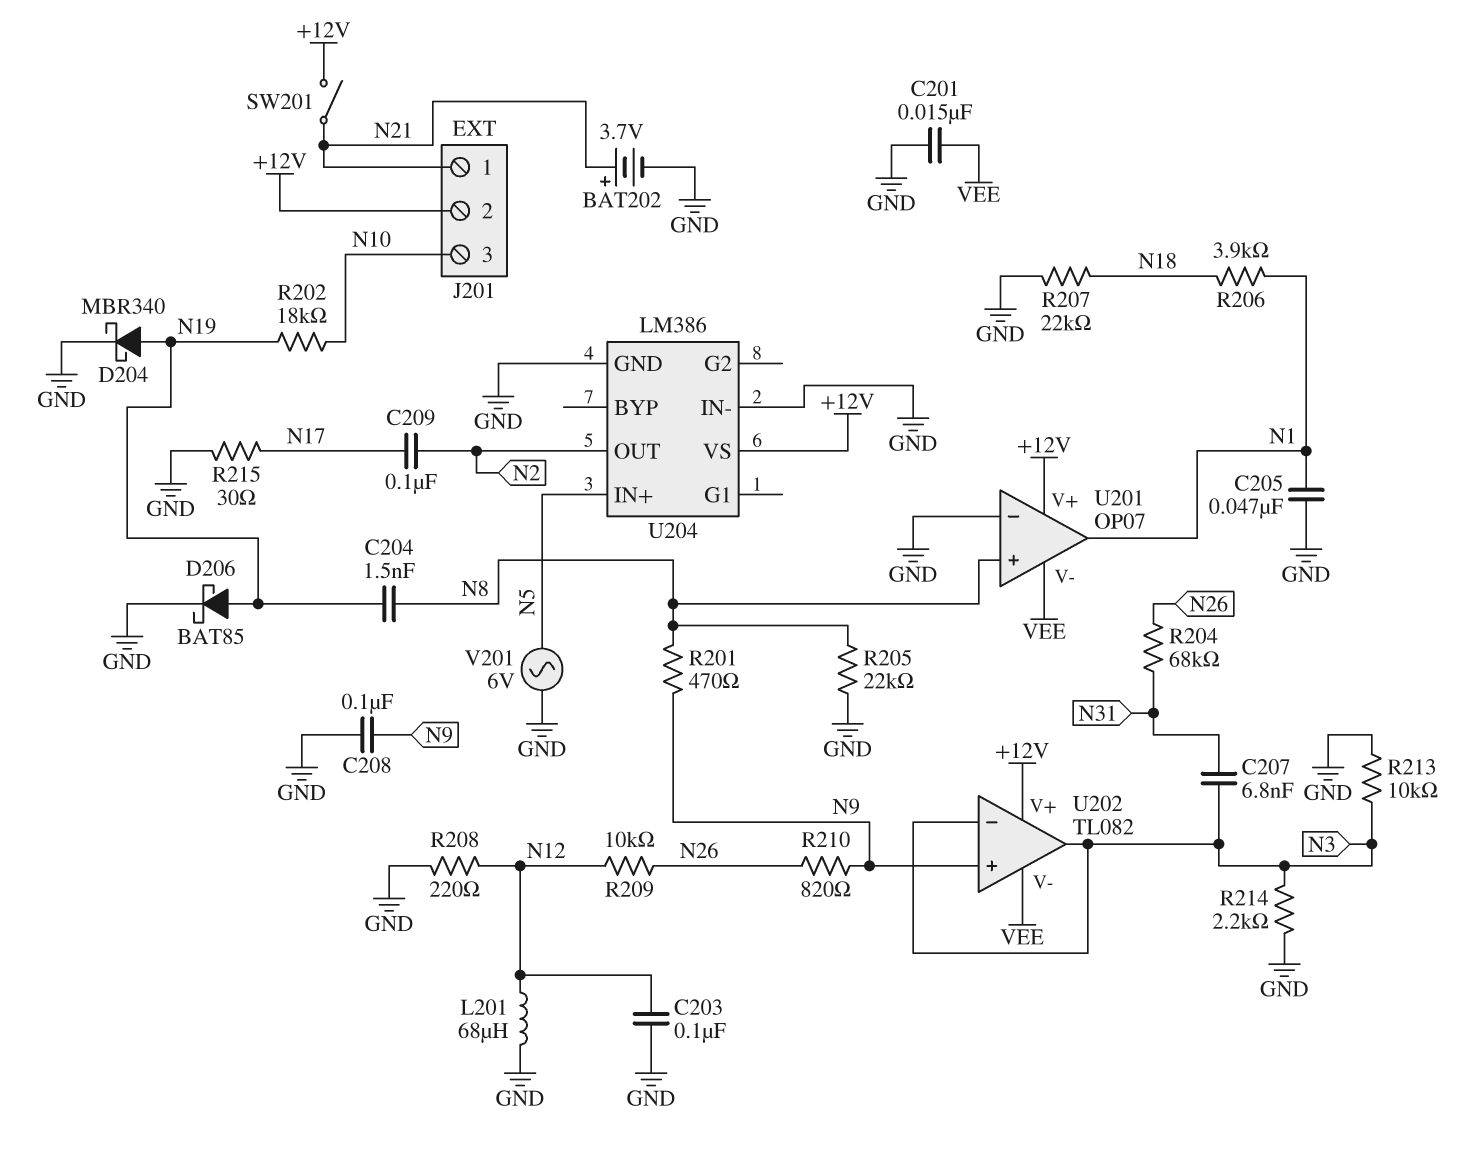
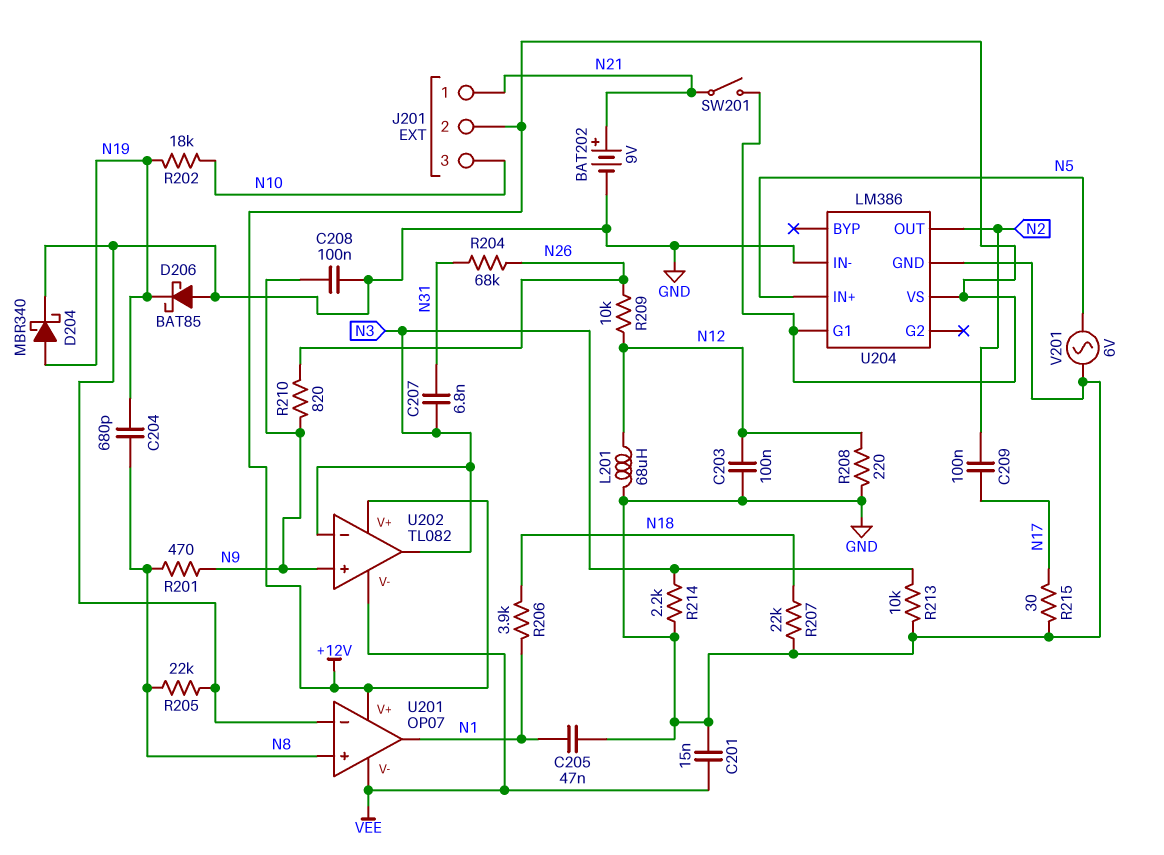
BAT202: 3.7V (plus N21, minus GND) -> 9V (plus N21, minus GND)
C204: 1.5nF (N8, N19) -> 680pF (N8, N19)
D206: schottky BAT85 (A N19, K GND) -> schottky BAT85 (A GND, K N19)
U204 pin G1: none -> +12V

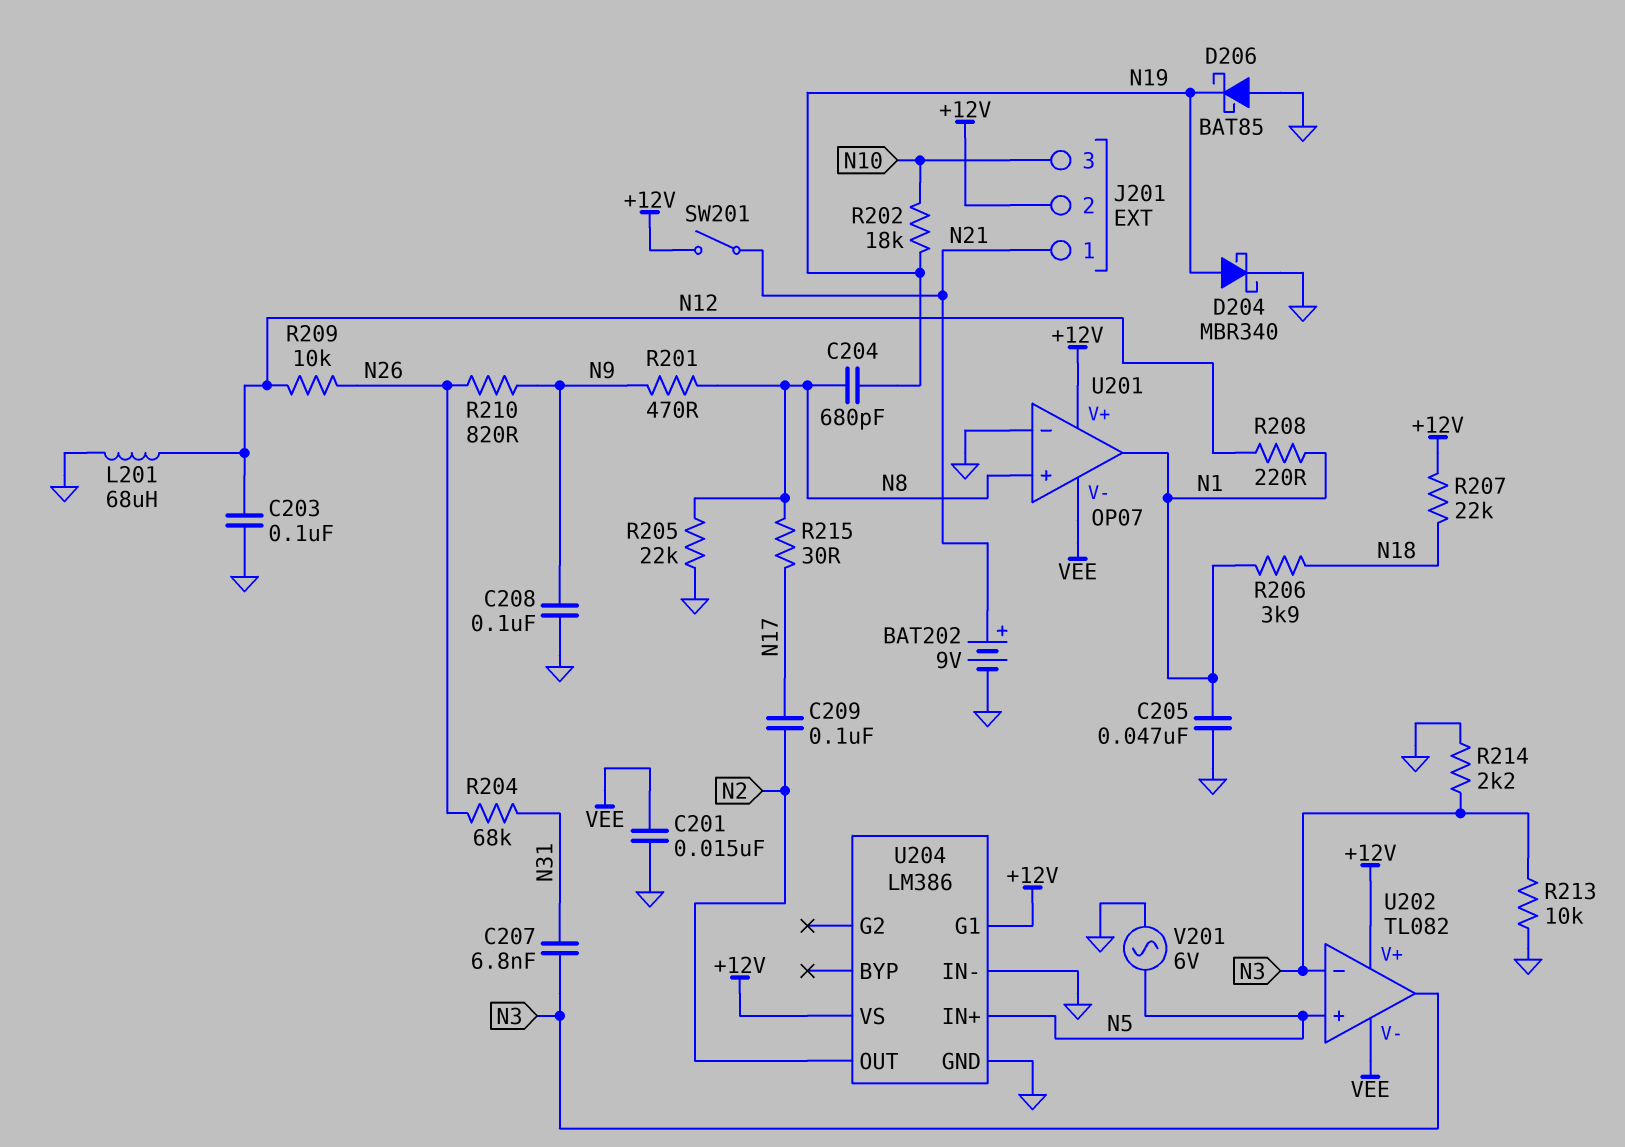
R207: 22k (GND, N18) -> 22k (+12V, N18)
R208: 220 (GND, N12) -> 220 (N1, N12)
R215: 30 (GND, N17) -> 30 (N8, N17)
U202 pin in+: N9 -> N5

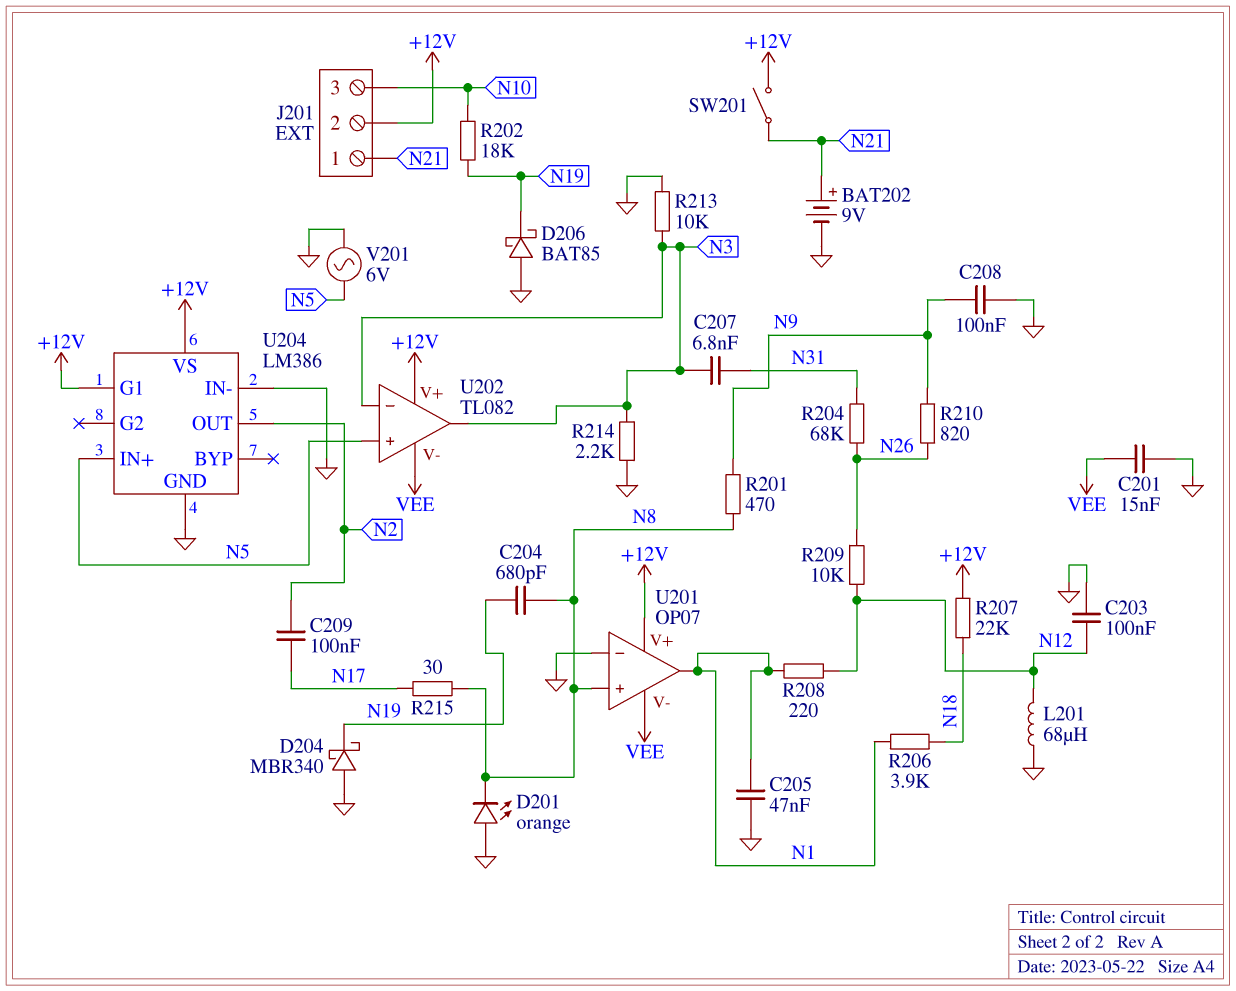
D201: none -> LED orange (A GND, K N8)
D204: schottky MBR340 (A N19, K GND) -> schottky MBR340 (A GND, K N19)
R205: 22k (GND, N8) -> none

